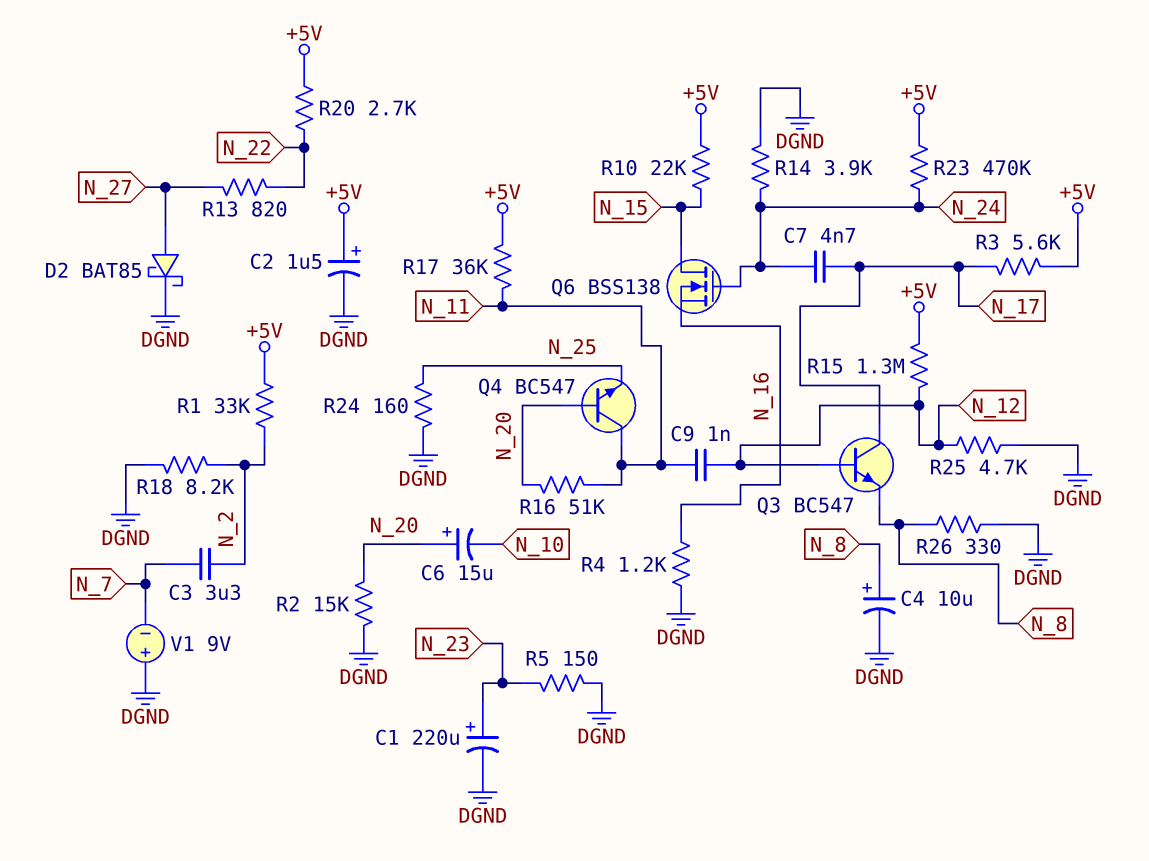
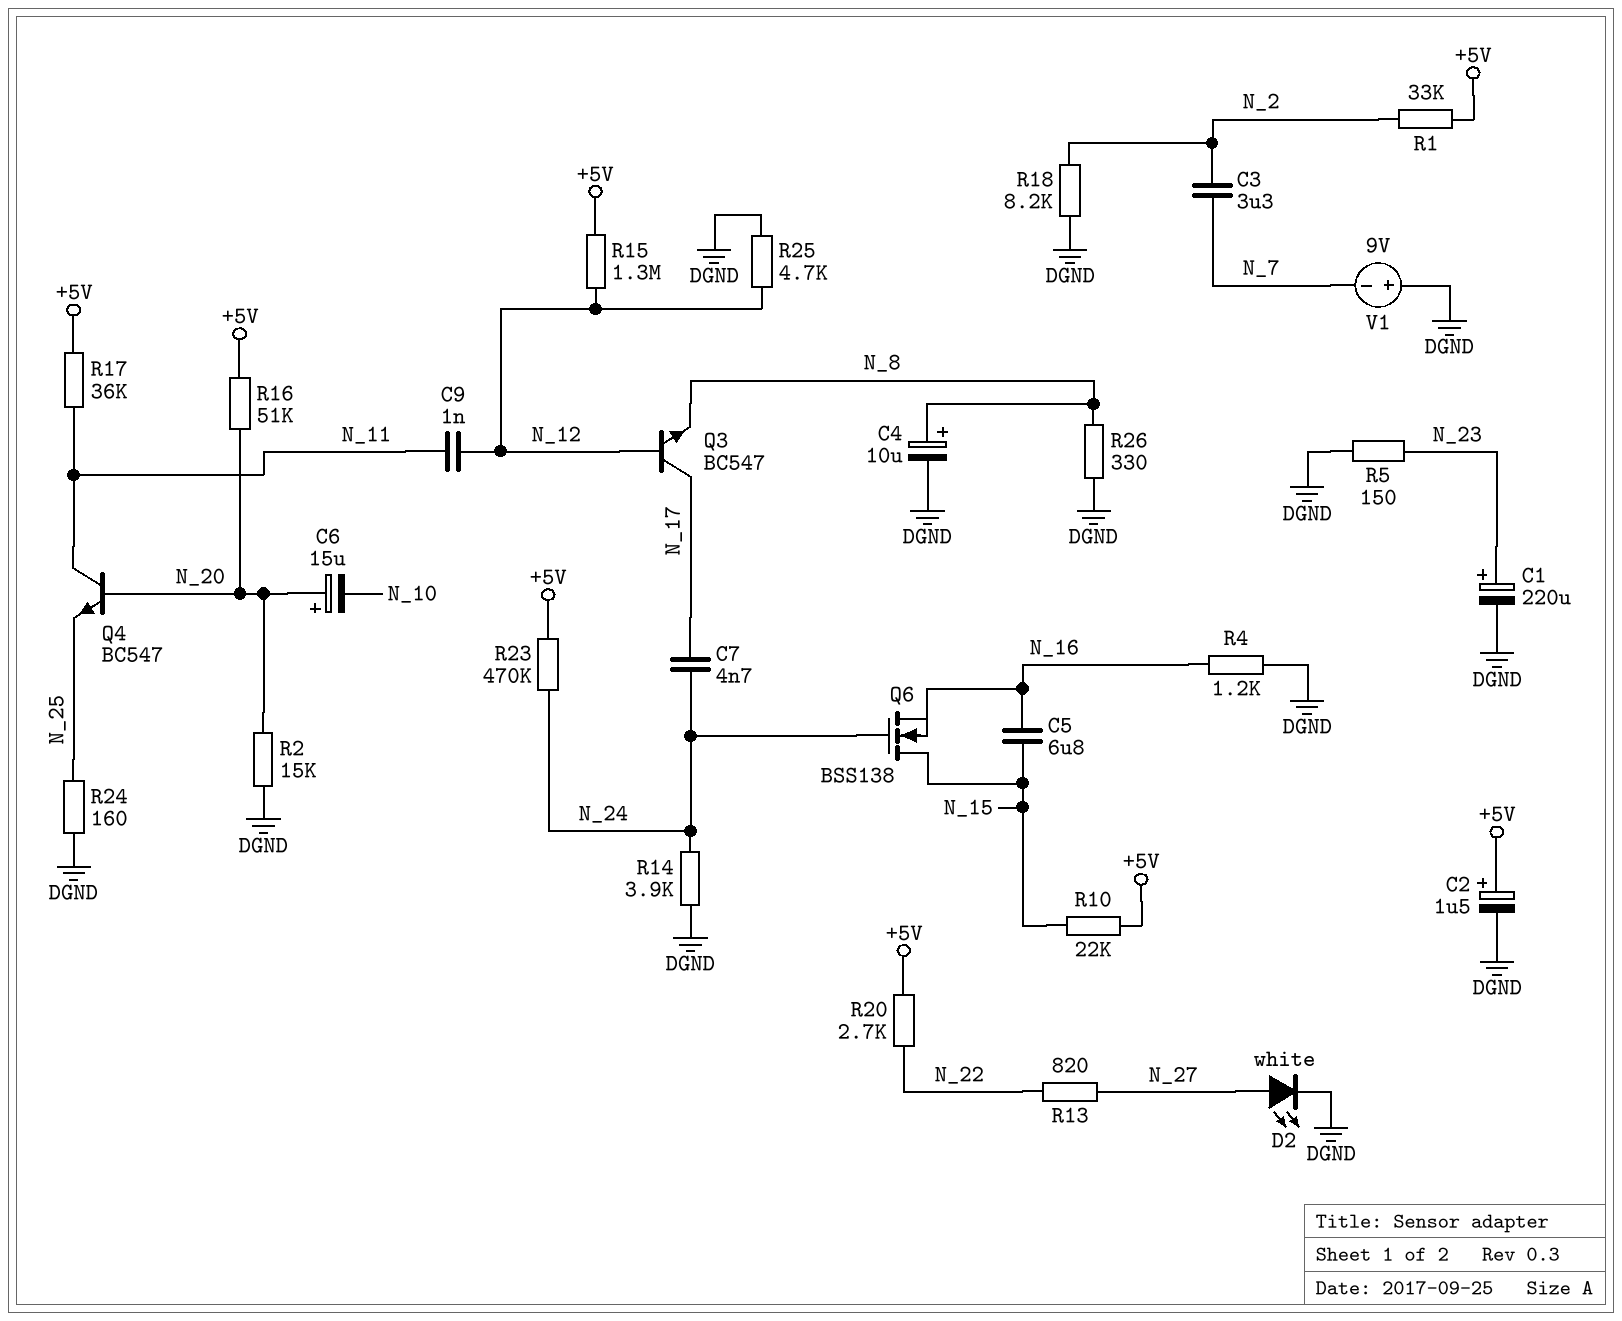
C5: none -> 6.8uF (N_15, N_16)
D2: schottky BAT85 (A N_27, K DGND) -> LED white (A N_27, K DGND)
R3: 5.6k (+5V, N_17) -> none
R16: 51k (N_11, N_20) -> 51k (+5V, N_20)

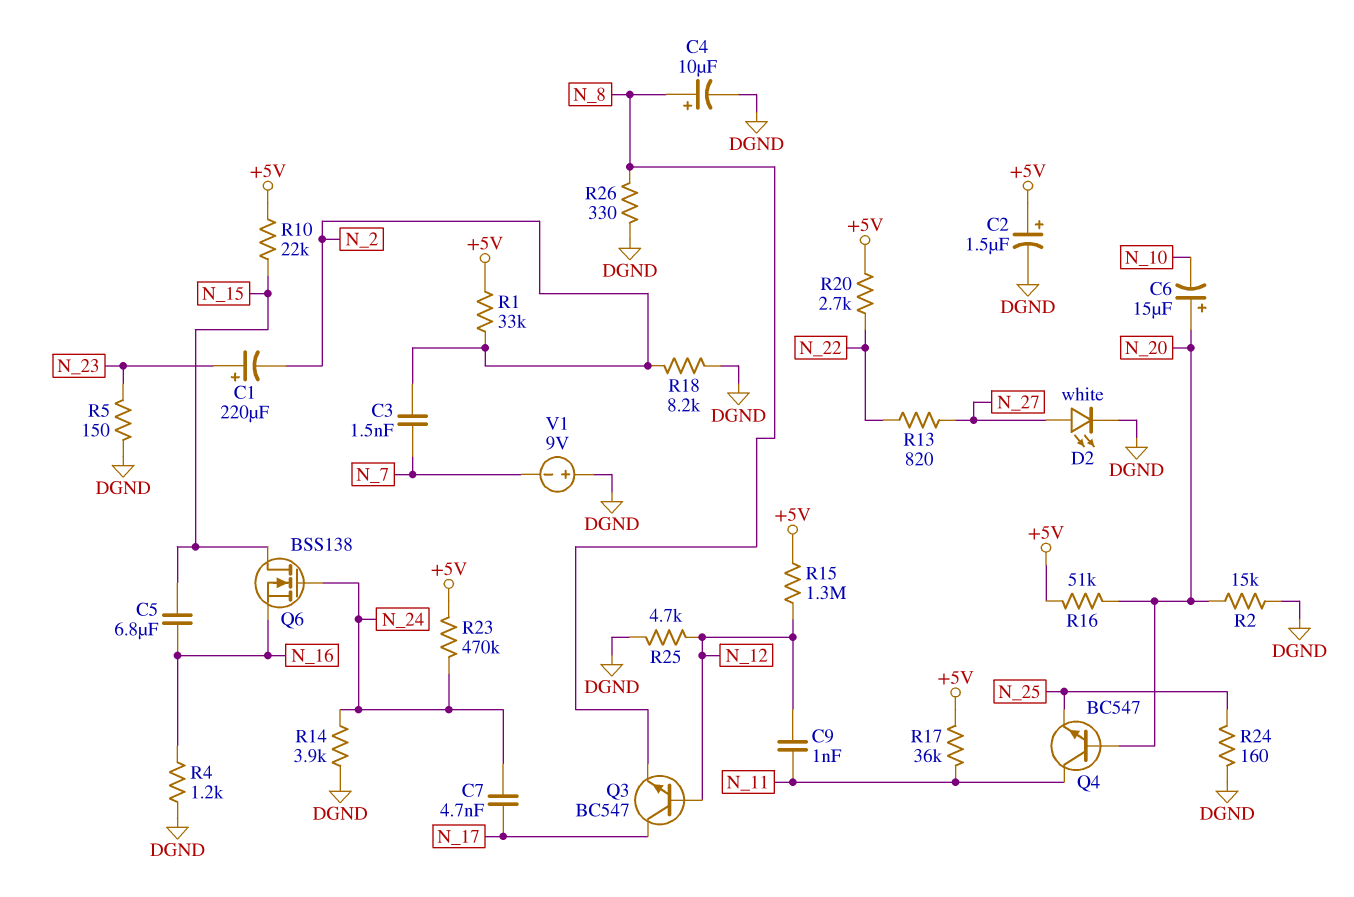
C1: 220uF (plus N_23, minus DGND) -> 220uF (plus N_23, minus N_2)
C3: 3.3uF (N_2, N_7) -> 1.5nF (N_2, N_7)

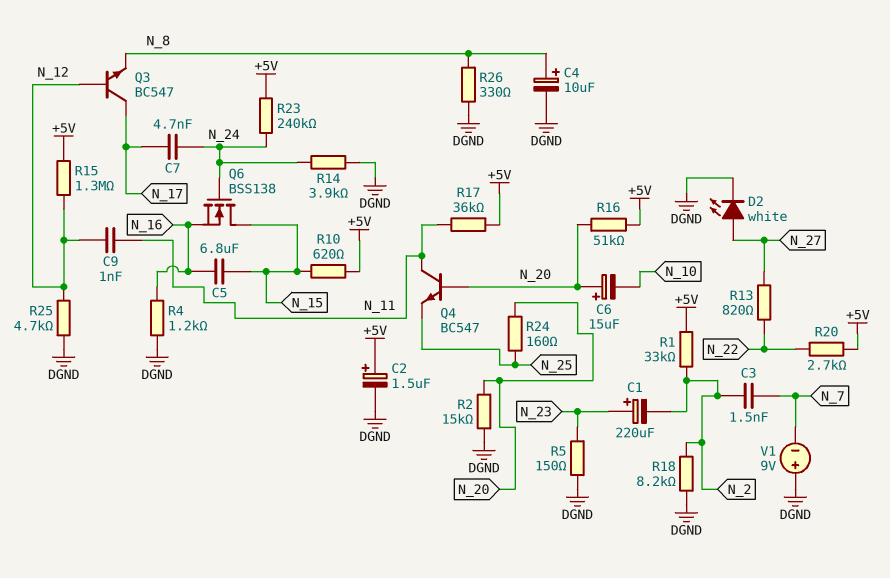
R10: 22k (+5V, N_15) -> 620 (+5V, N_15)
R23: 470k (+5V, N_24) -> 240k (+5V, N_24)
R24: 160 (DGND, N_25) -> 160 (N_20, N_25)

